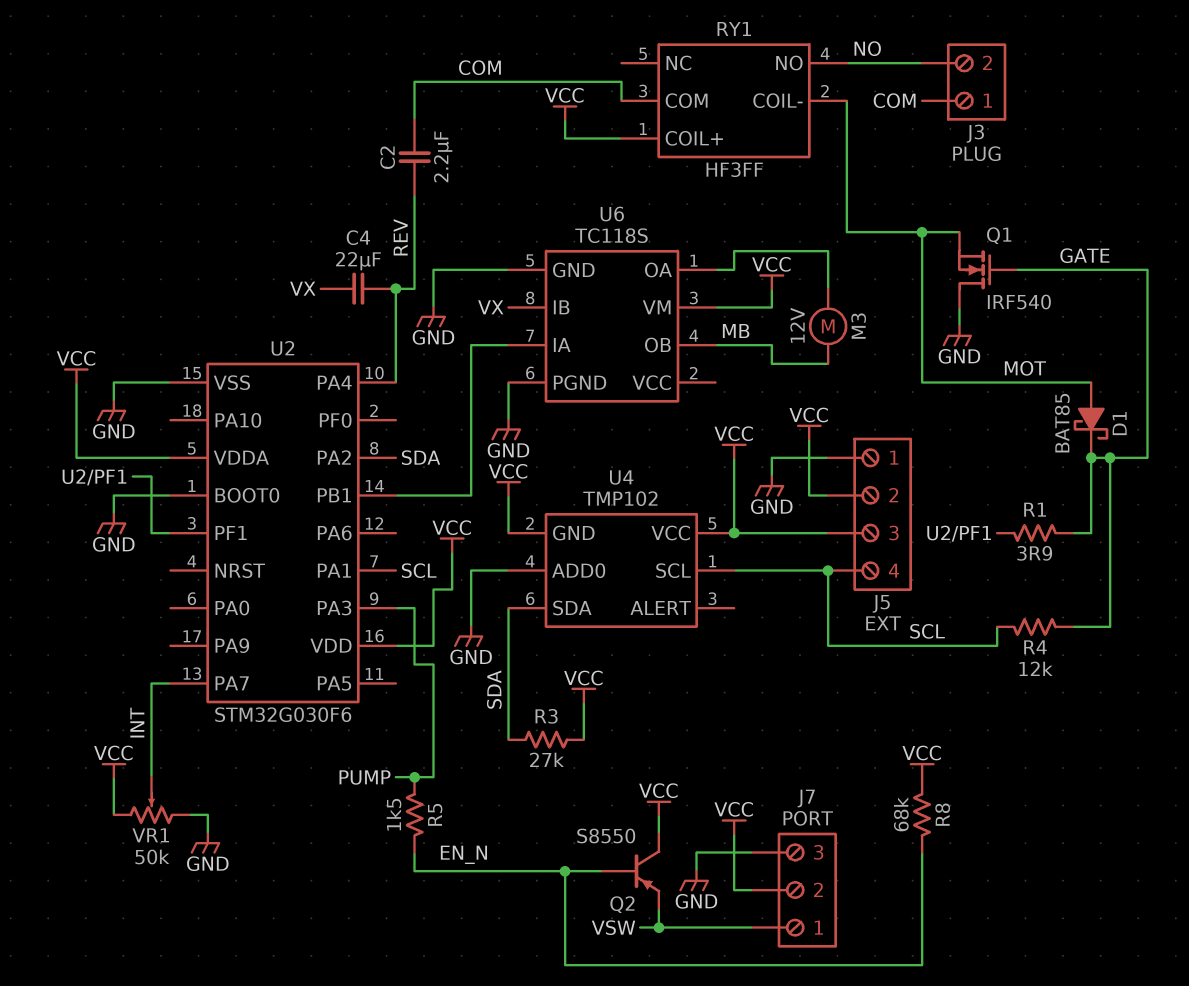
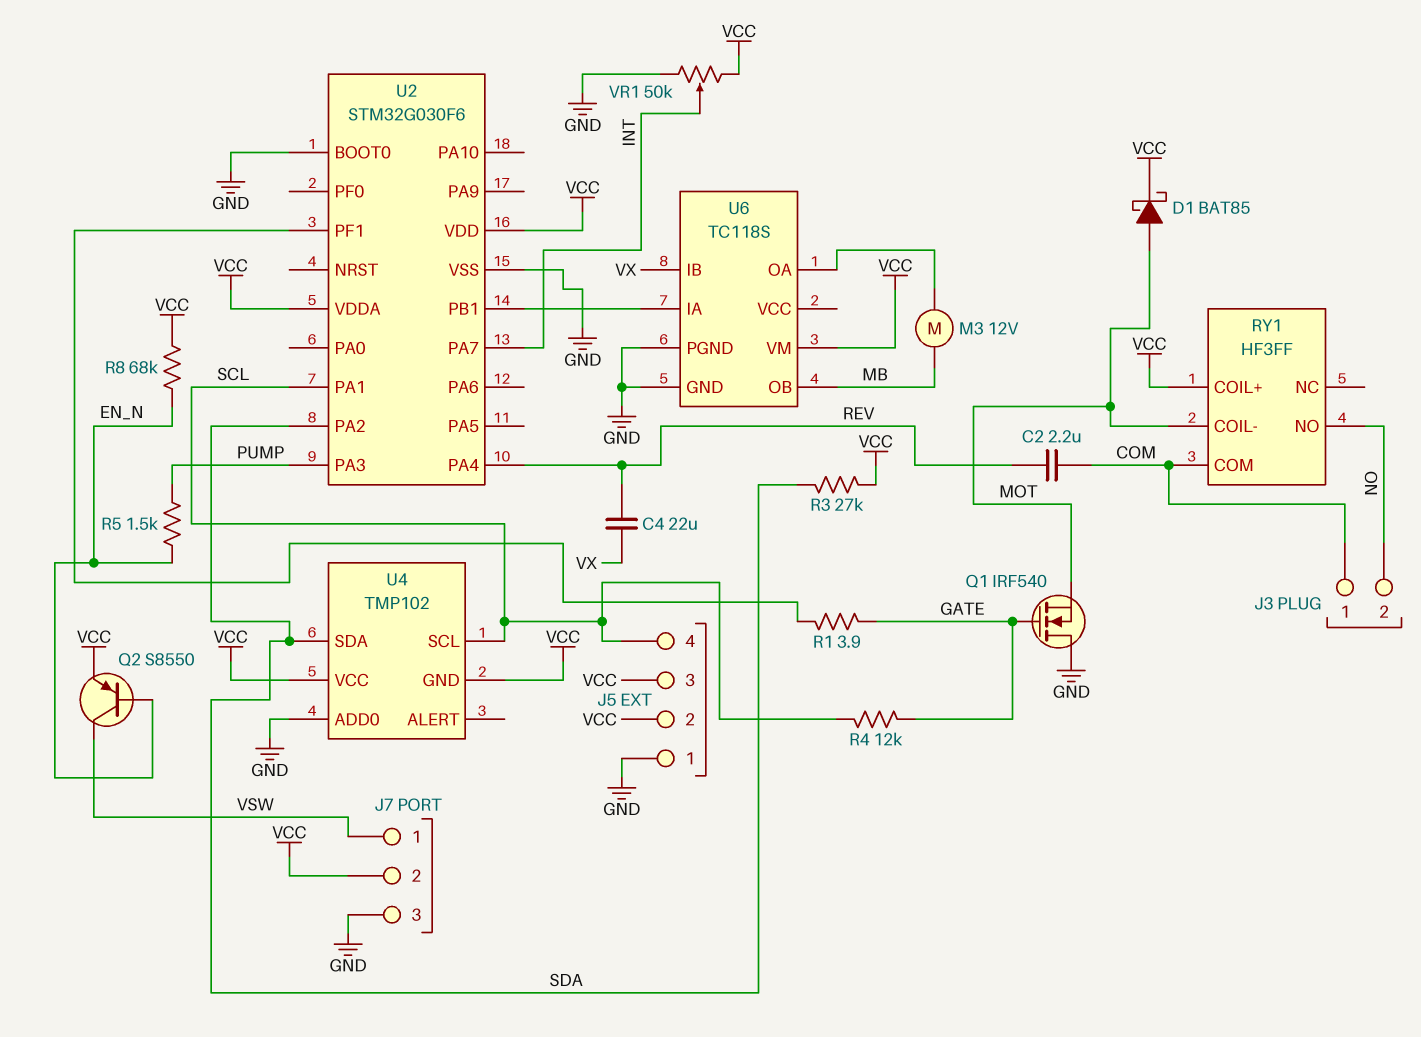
D1: schottky BAT85 (A MOT, K GATE) -> schottky BAT85 (A MOT, K VCC)
Q2: PNP S8550 (B EN_N, C VCC, E VSW) -> PNP S8550 (B EN_N, C VSW, E VCC)

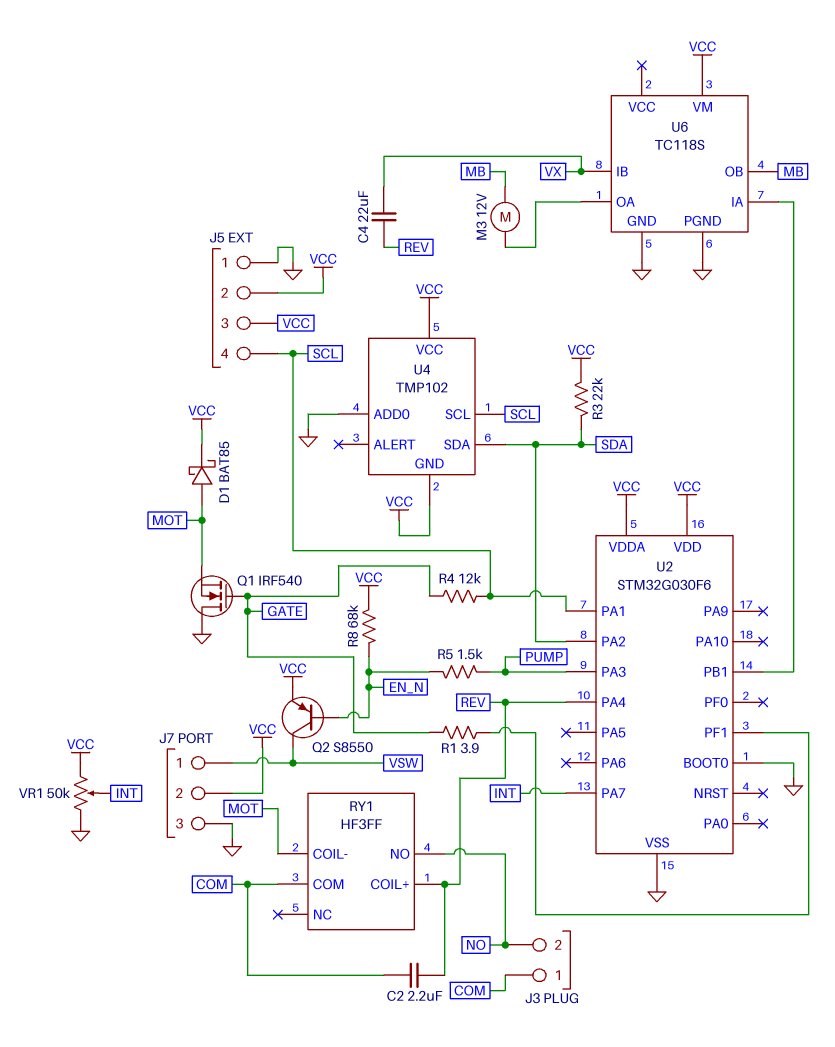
R3: 27k (SDA, VCC) -> 22k (SDA, VCC)
RY1 pin COIL+: VCC -> REV

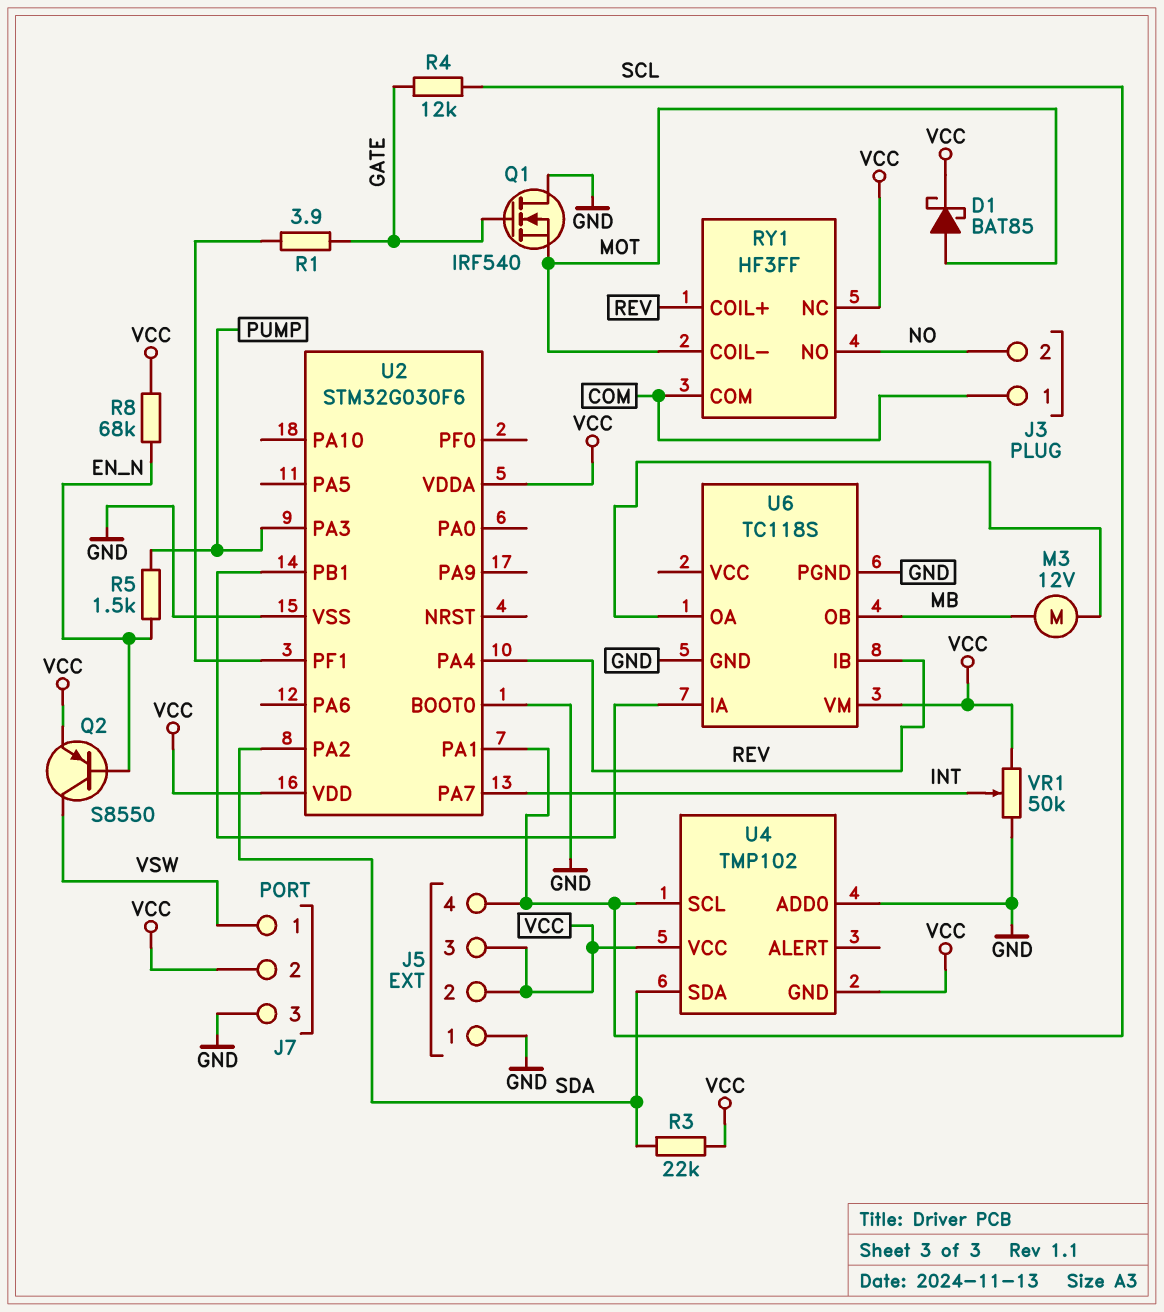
C2: 2.2uF (COM, REV) -> none
C4: 22uF (REV, VX) -> none
RY1 pin NC: none -> VCC
U6 pin IB: VX -> REV

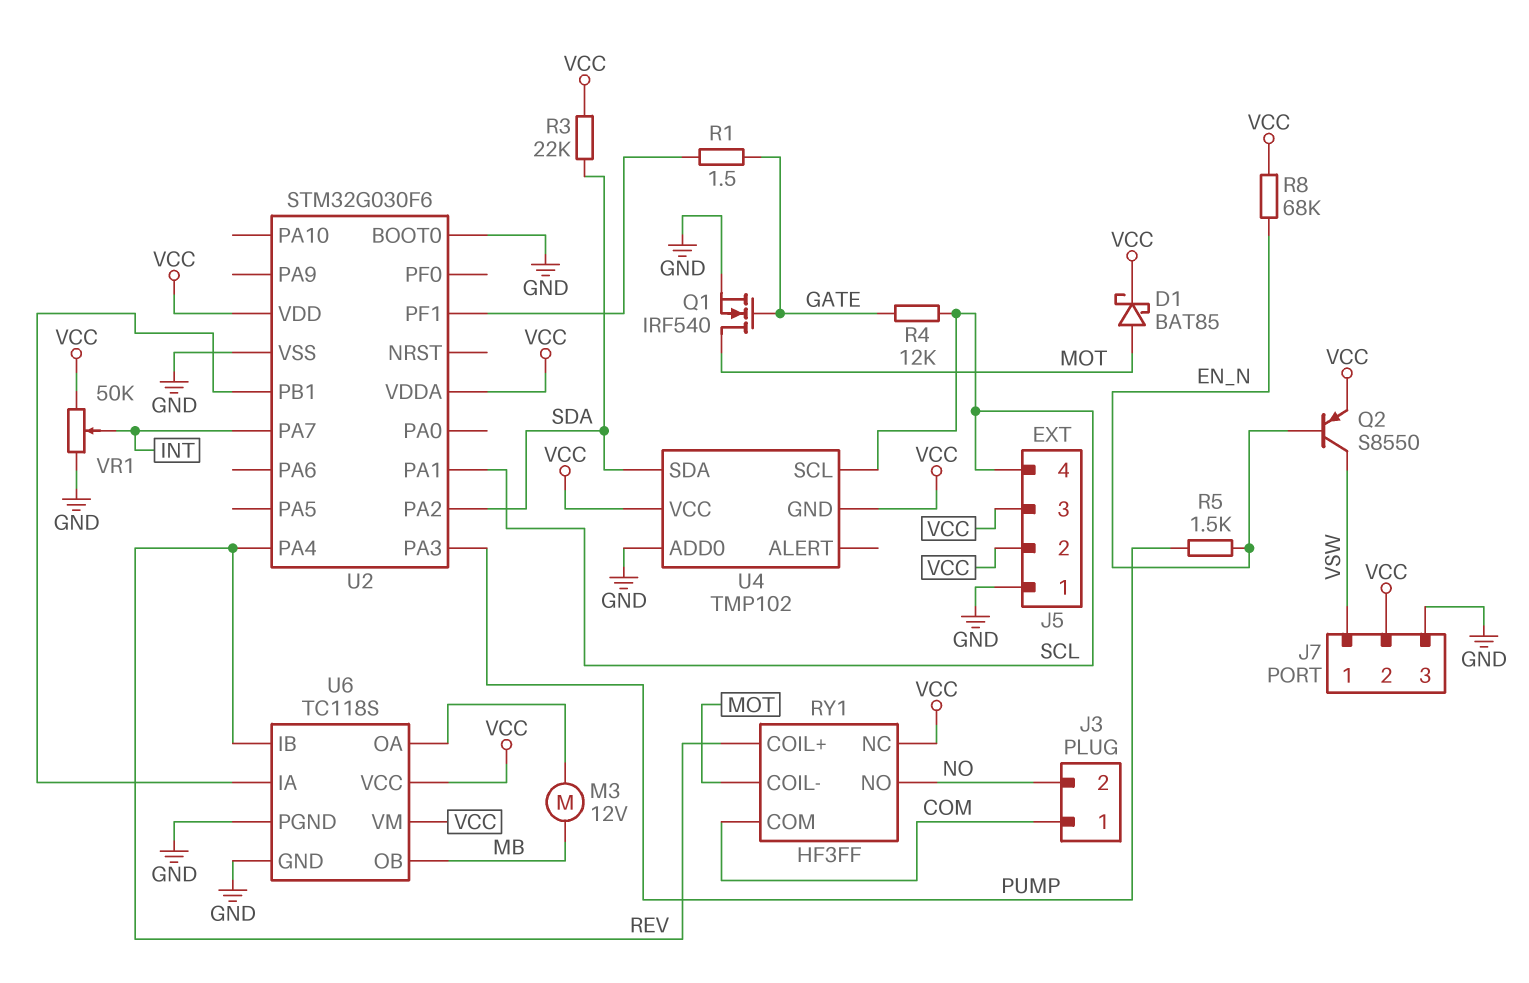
Q1: NMOS IRF540 (G GATE, D GND, S MOT) -> NMOS IRF540 (G GATE, D MOT, S GND)
R1: 3.9 (GATE, U2/PF1) -> 1.5 (GATE, U2/PF1)
U6 pin VCC: none -> VCC

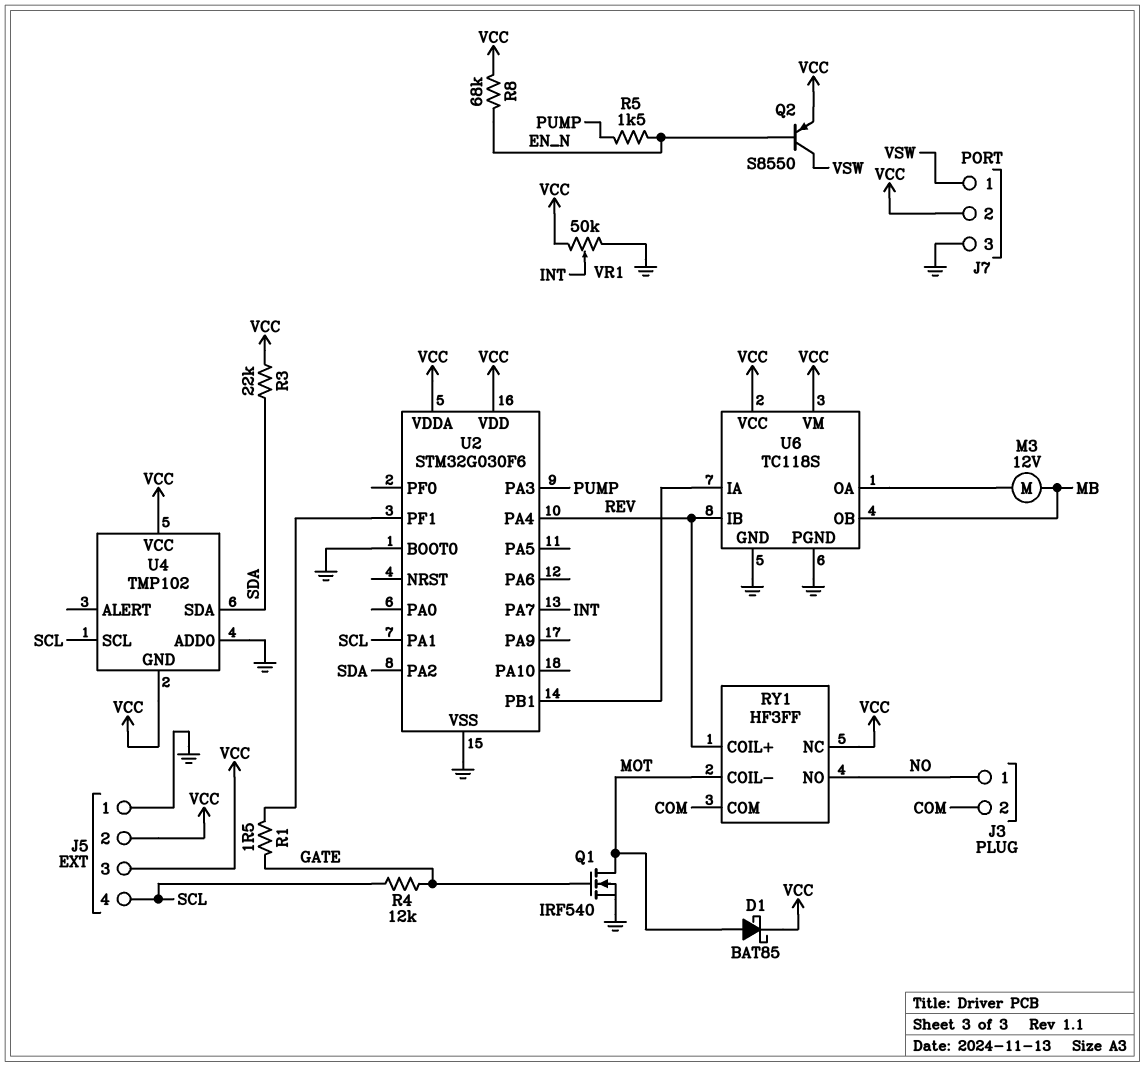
J3 pin 1: COM -> NO
J3 pin 2: NO -> COM

